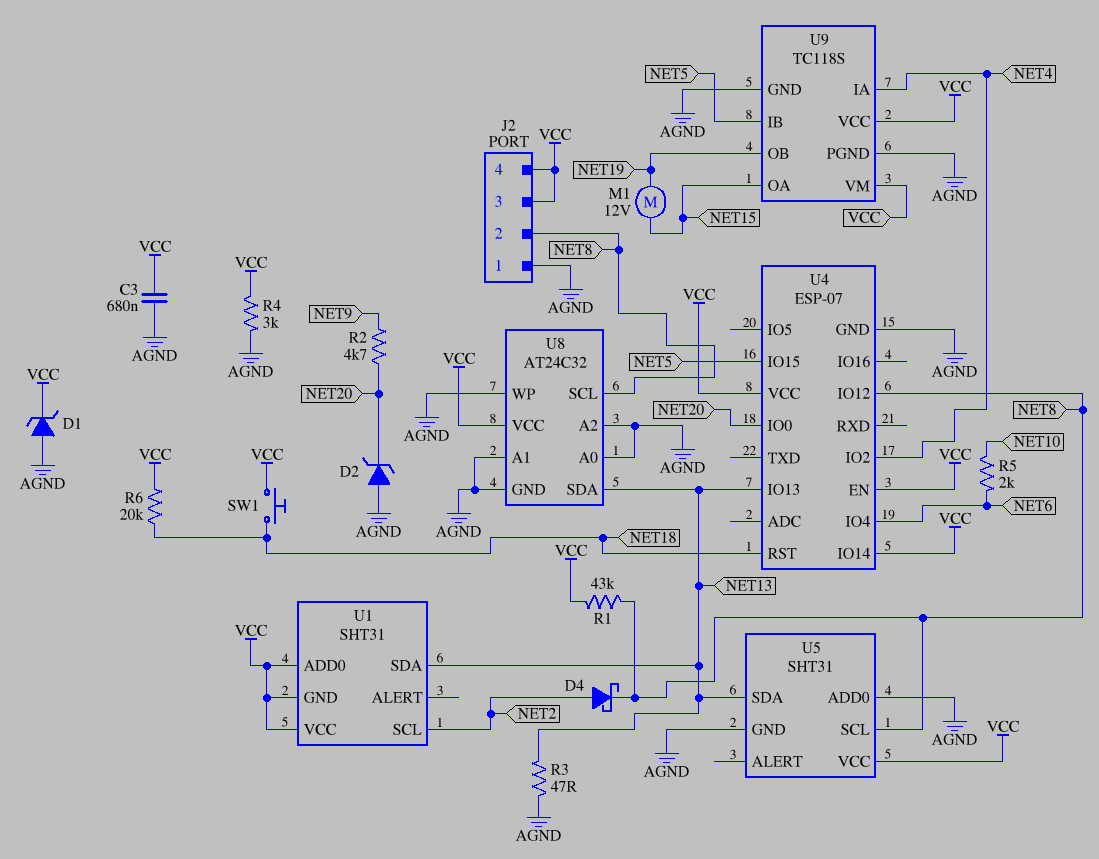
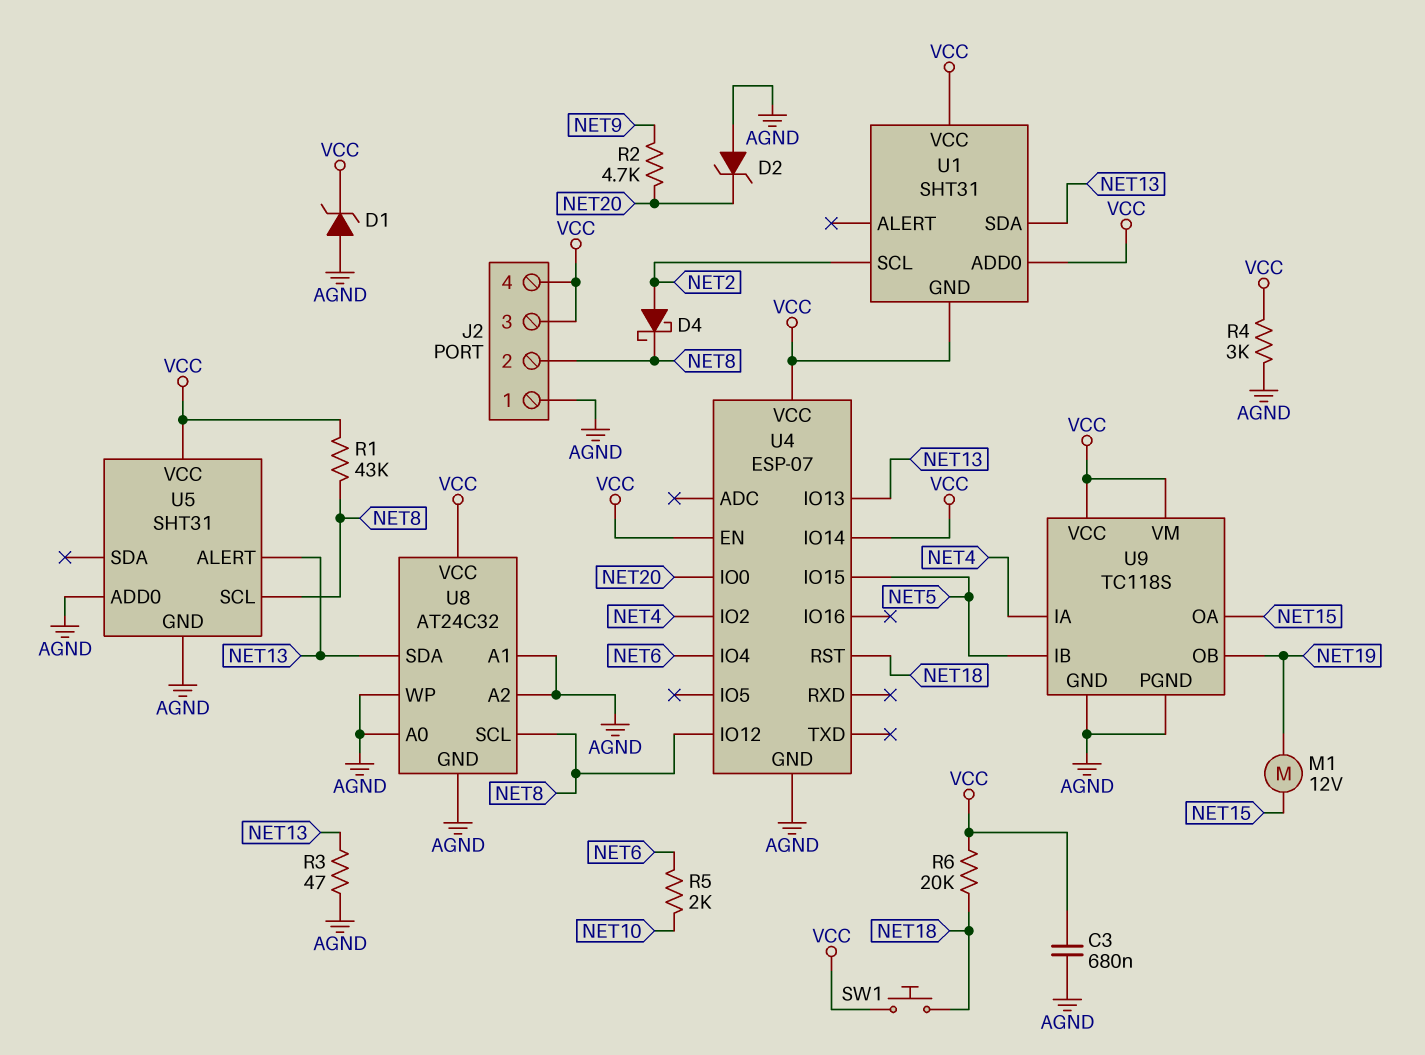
U5 pin ALERT: none -> NET13
U5 pin SDA: NET13 -> none

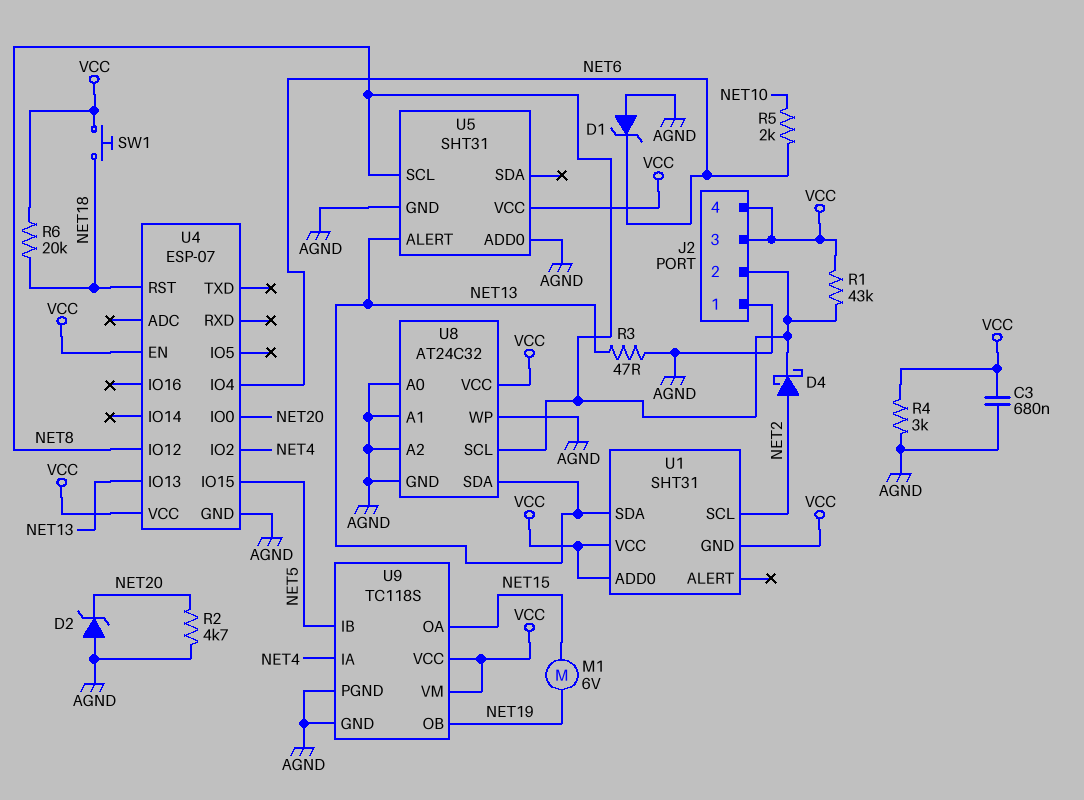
D1: zener (A AGND, K VCC) -> zener (A AGND, K NET6)
M1: motor 12V (NET15, NET19) -> motor 6V (NET15, NET19)
R2: 4.7k (NET9, NET20) -> 4.7k (AGND, NET20)
U4 pin IO14: VCC -> none

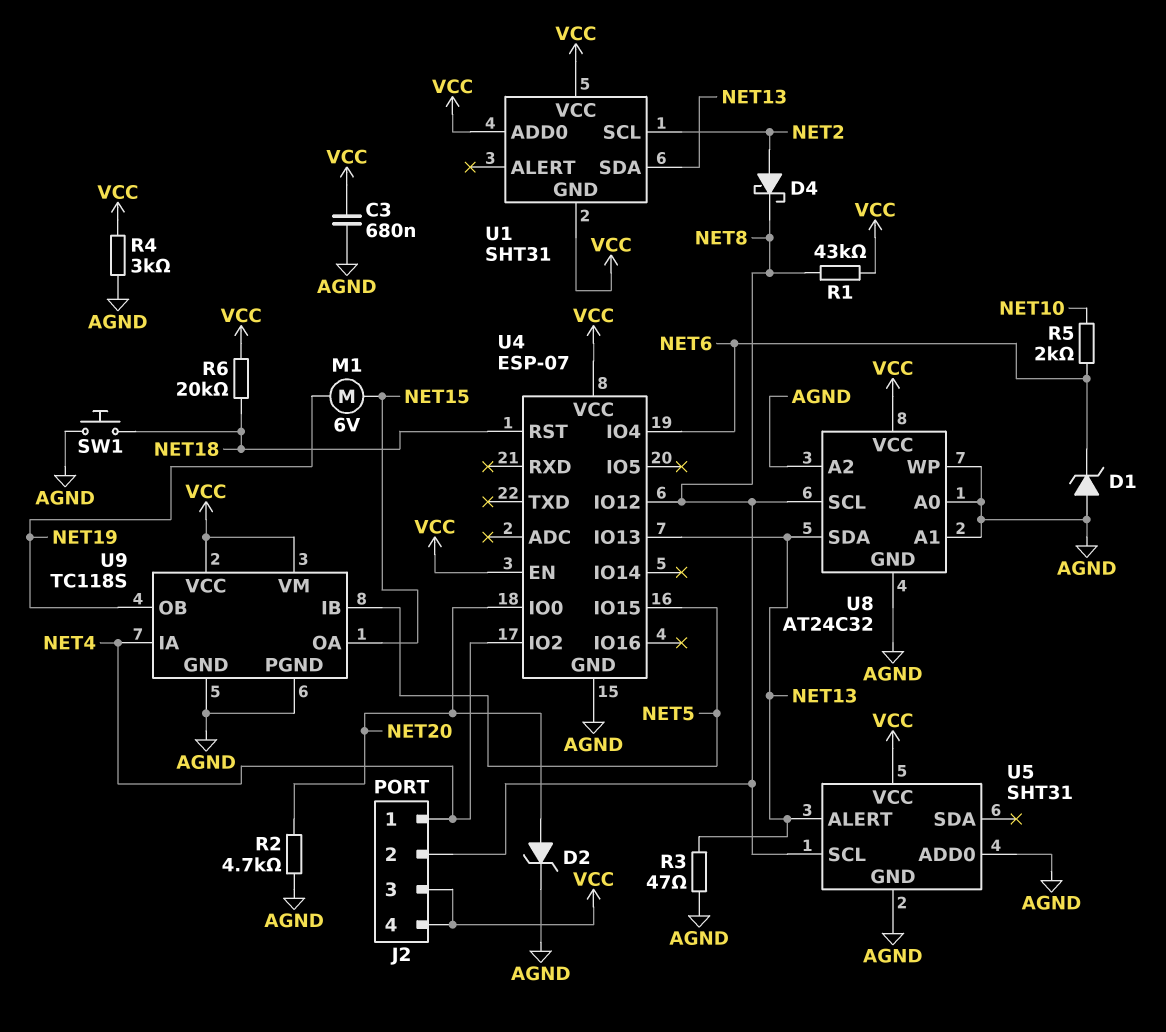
D2: zener (A AGND, K NET20) -> zener (A NET20, K AGND)
J2 pin 1: AGND -> NET4
SW1: button (NET18, VCC) -> button (AGND, NET18)

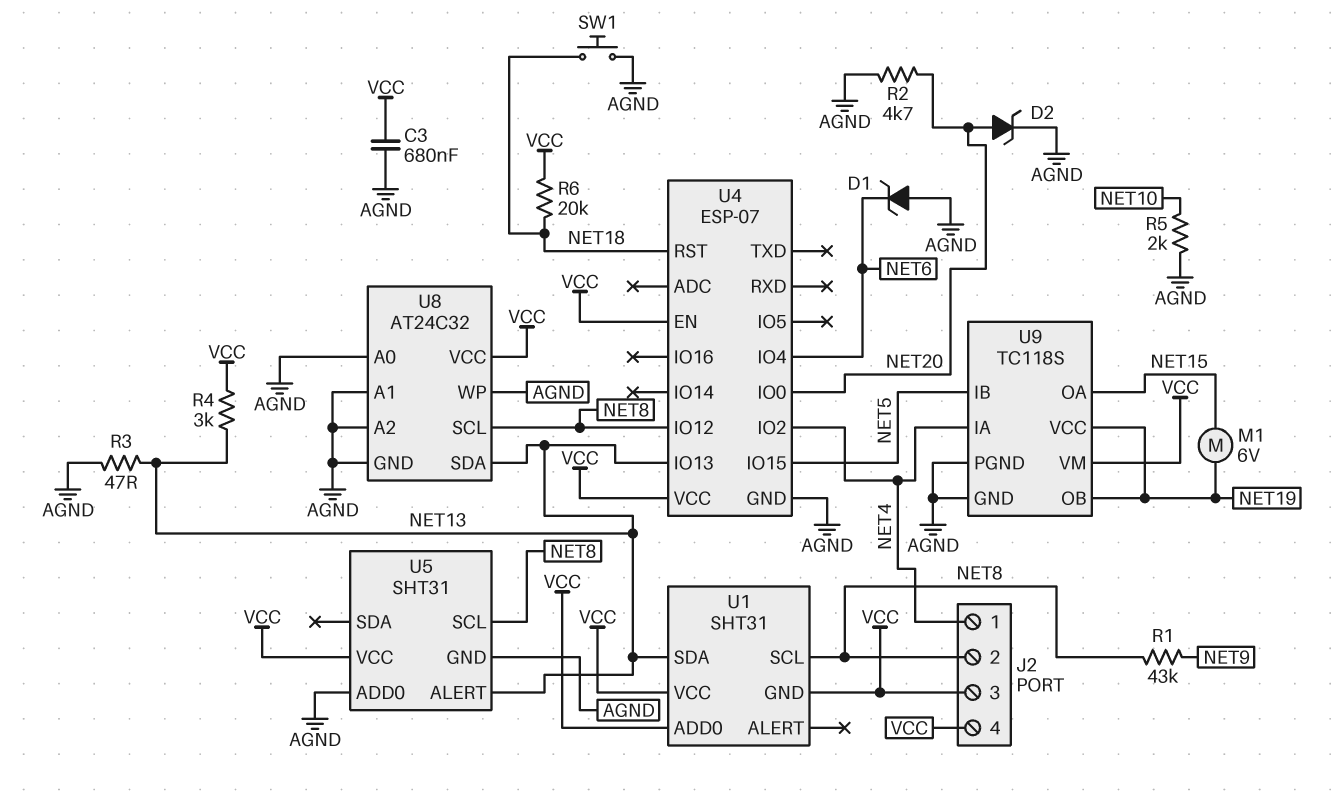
D4: schottky (A NET2, K NET8) -> none
R1: 43k (NET8, VCC) -> 43k (NET8, NET9)
R4: 3k (AGND, VCC) -> 3k (NET13, VCC)
R5: 2k (NET6, NET10) -> 2k (AGND, NET10)
U1 pin SCL: NET2 -> NET8
U9 pin VCC: VCC -> NET19

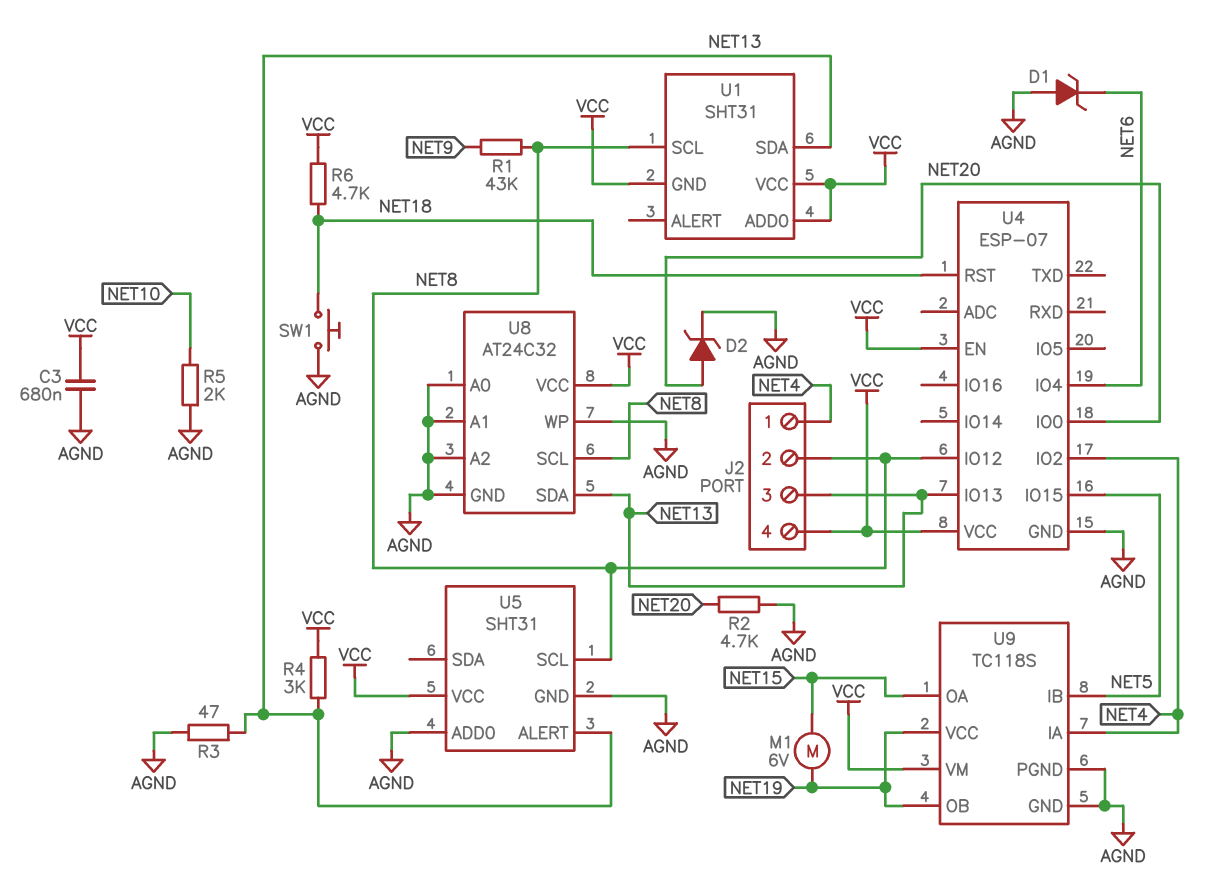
J2 pin 3: VCC -> NET13
R6: 20k (NET18, VCC) -> 4.7k (NET18, VCC)

